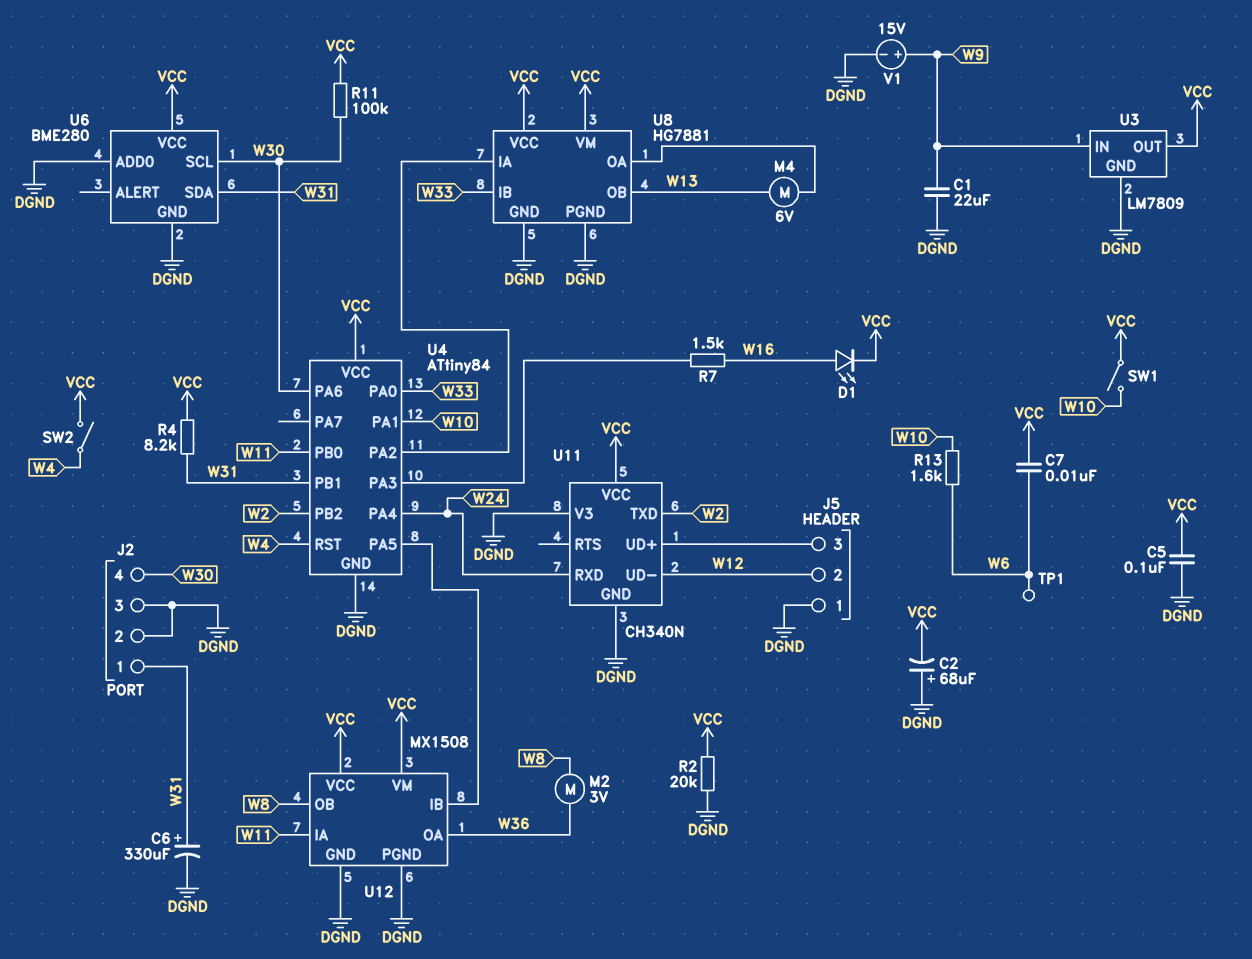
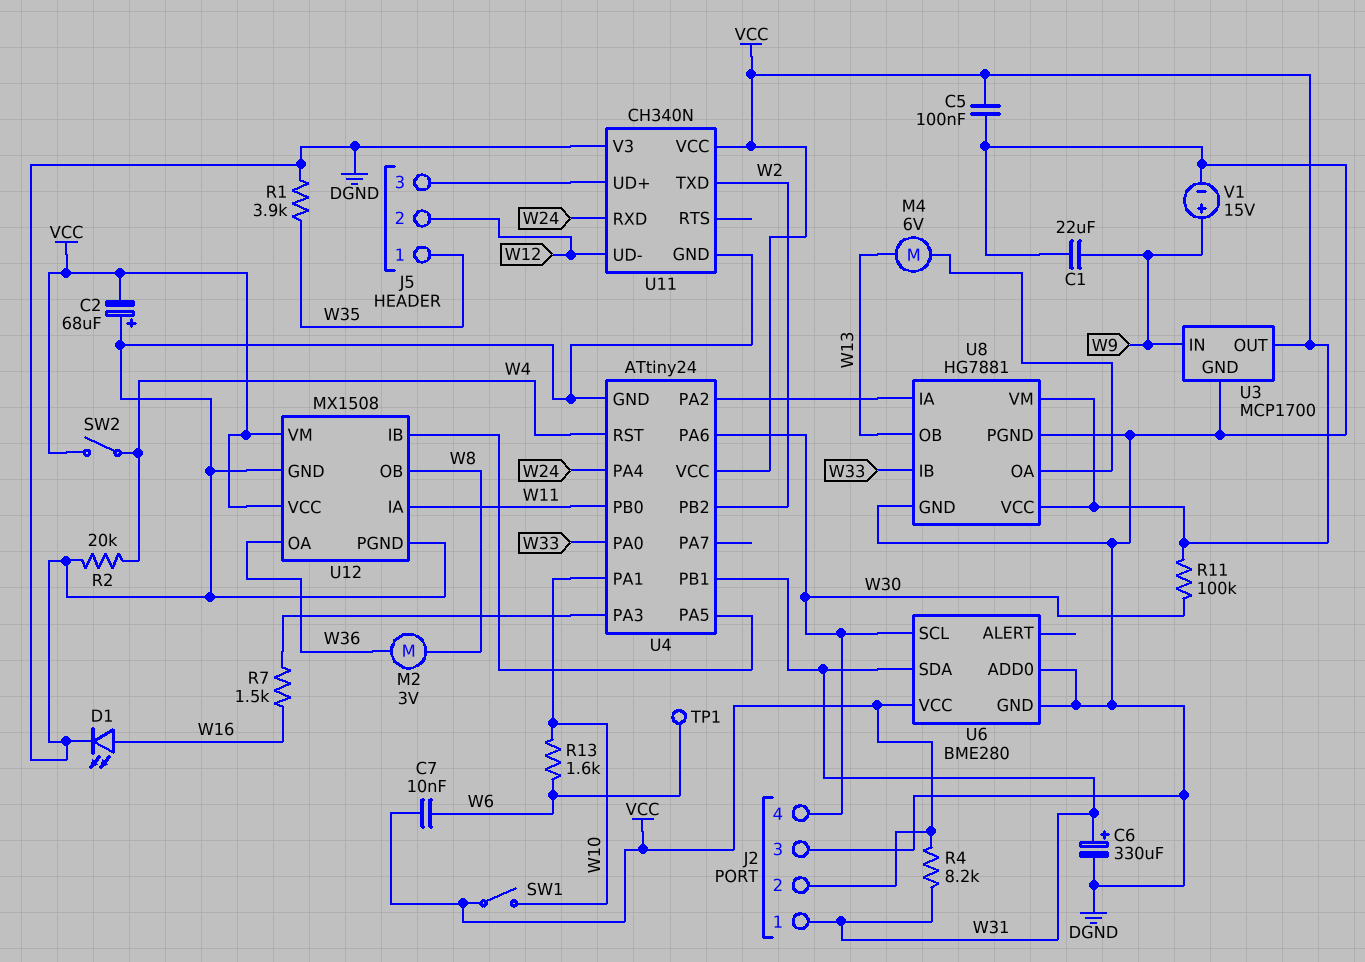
D1: LED (A W16, K VCC) -> LED (A W16, K DGND)
J2 pin 2: DGND -> VCC
J5 pin 1: DGND -> W35
R1: none -> 3.9k (DGND, W35)
R2: 20k (DGND, VCC) -> 20k (DGND, W4)
U3: LM7809 -> MCP1700
U4: ATtiny84 -> ATtiny24

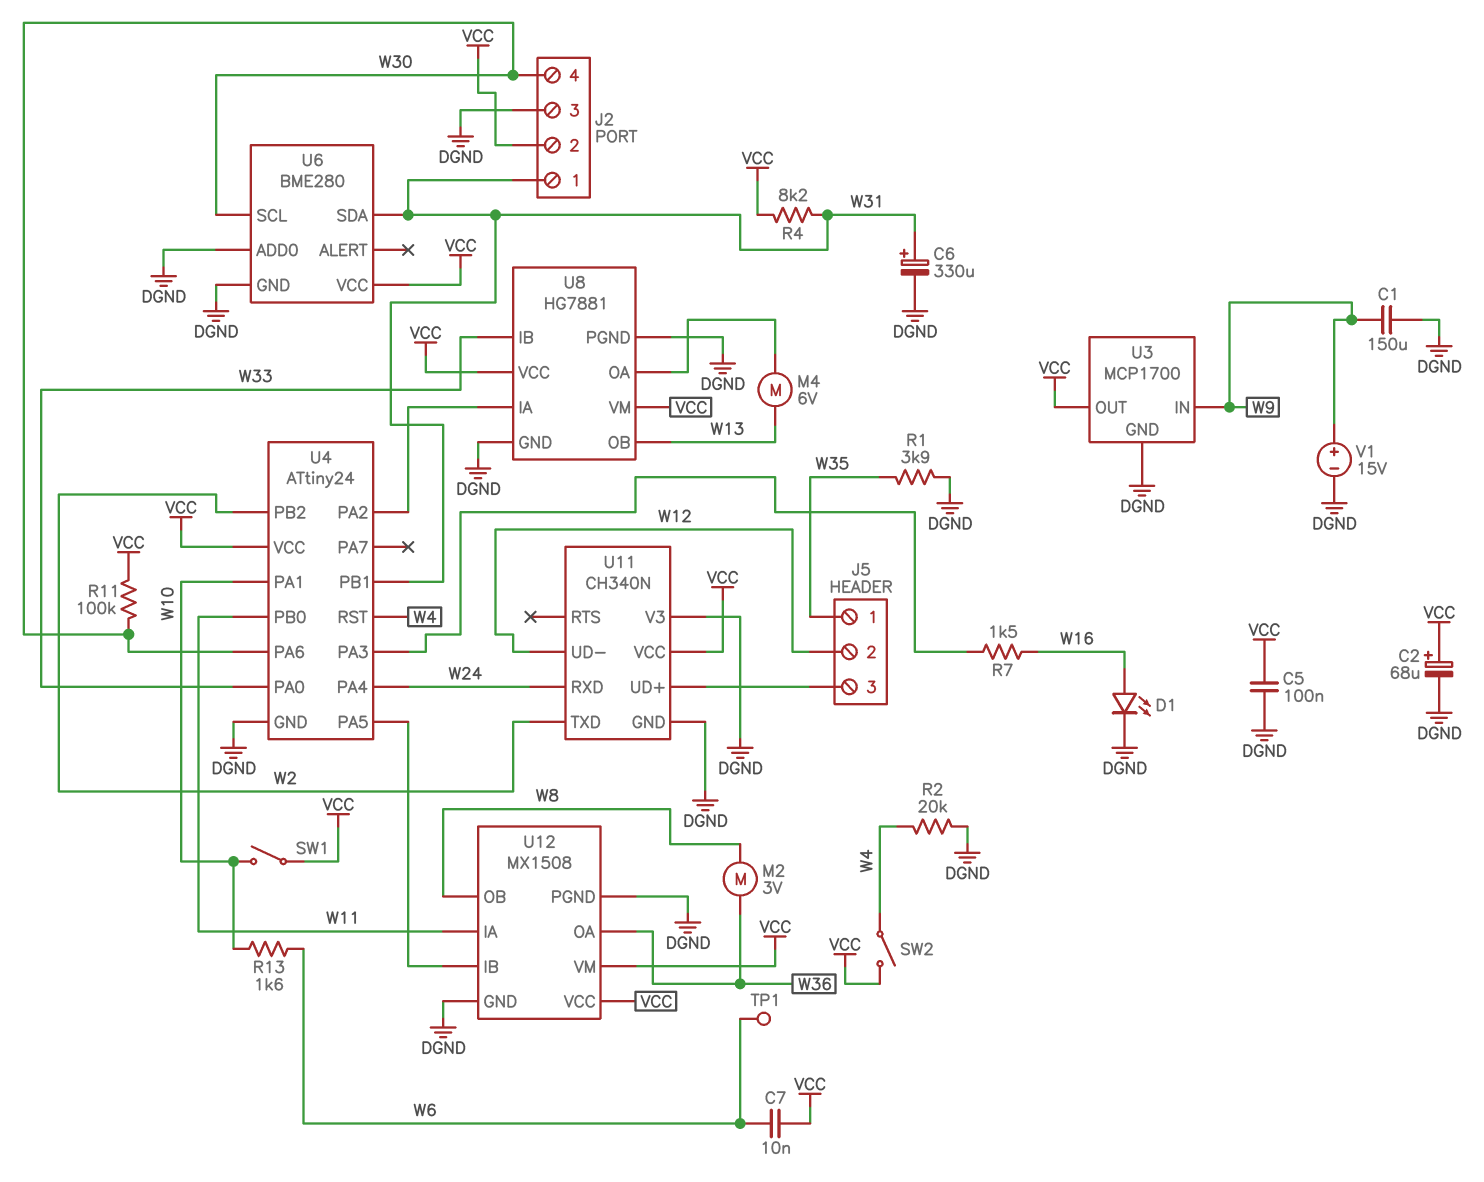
C1: 22uF (DGND, W9) -> 150uF (DGND, W9)
C2: 68uF (plus DGND, minus VCC) -> 68uF (plus VCC, minus DGND)

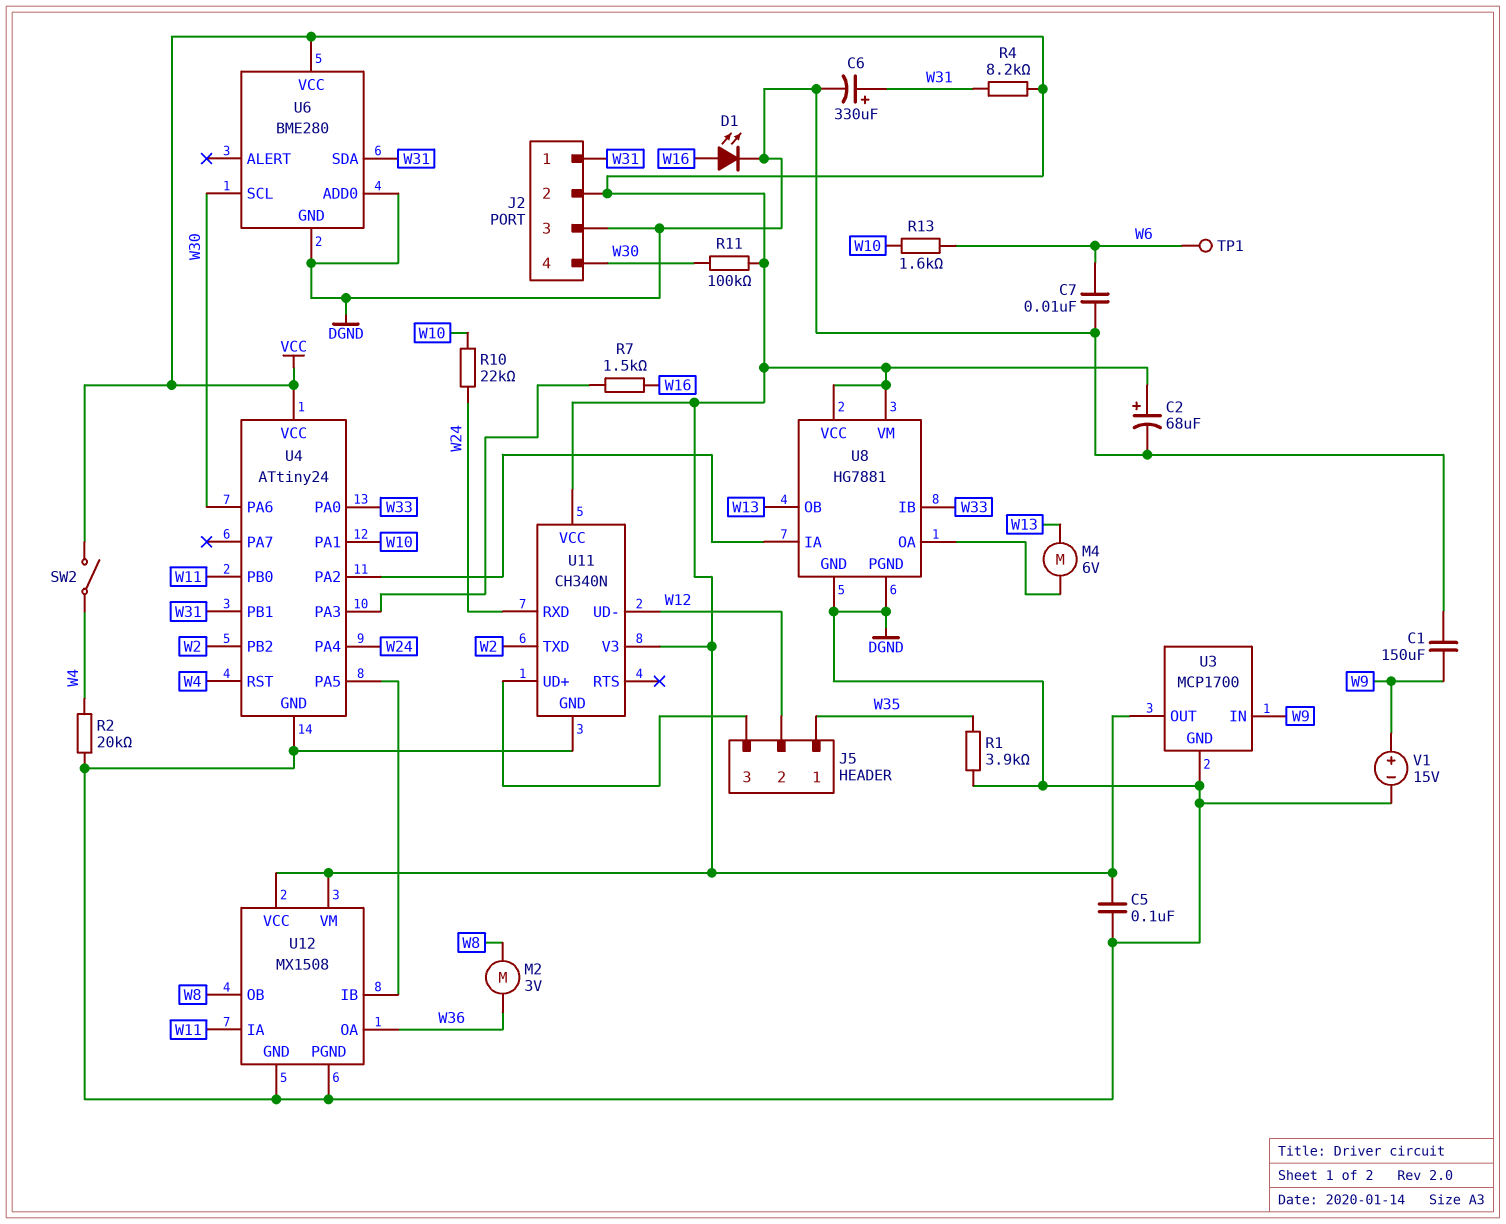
C7: 10nF (VCC, W6) -> 10nF (DGND, W6)
R10: none -> 22k (W10, W24)
SW1: switch (VCC, W10) -> none
U11 pin V3: DGND -> VCC

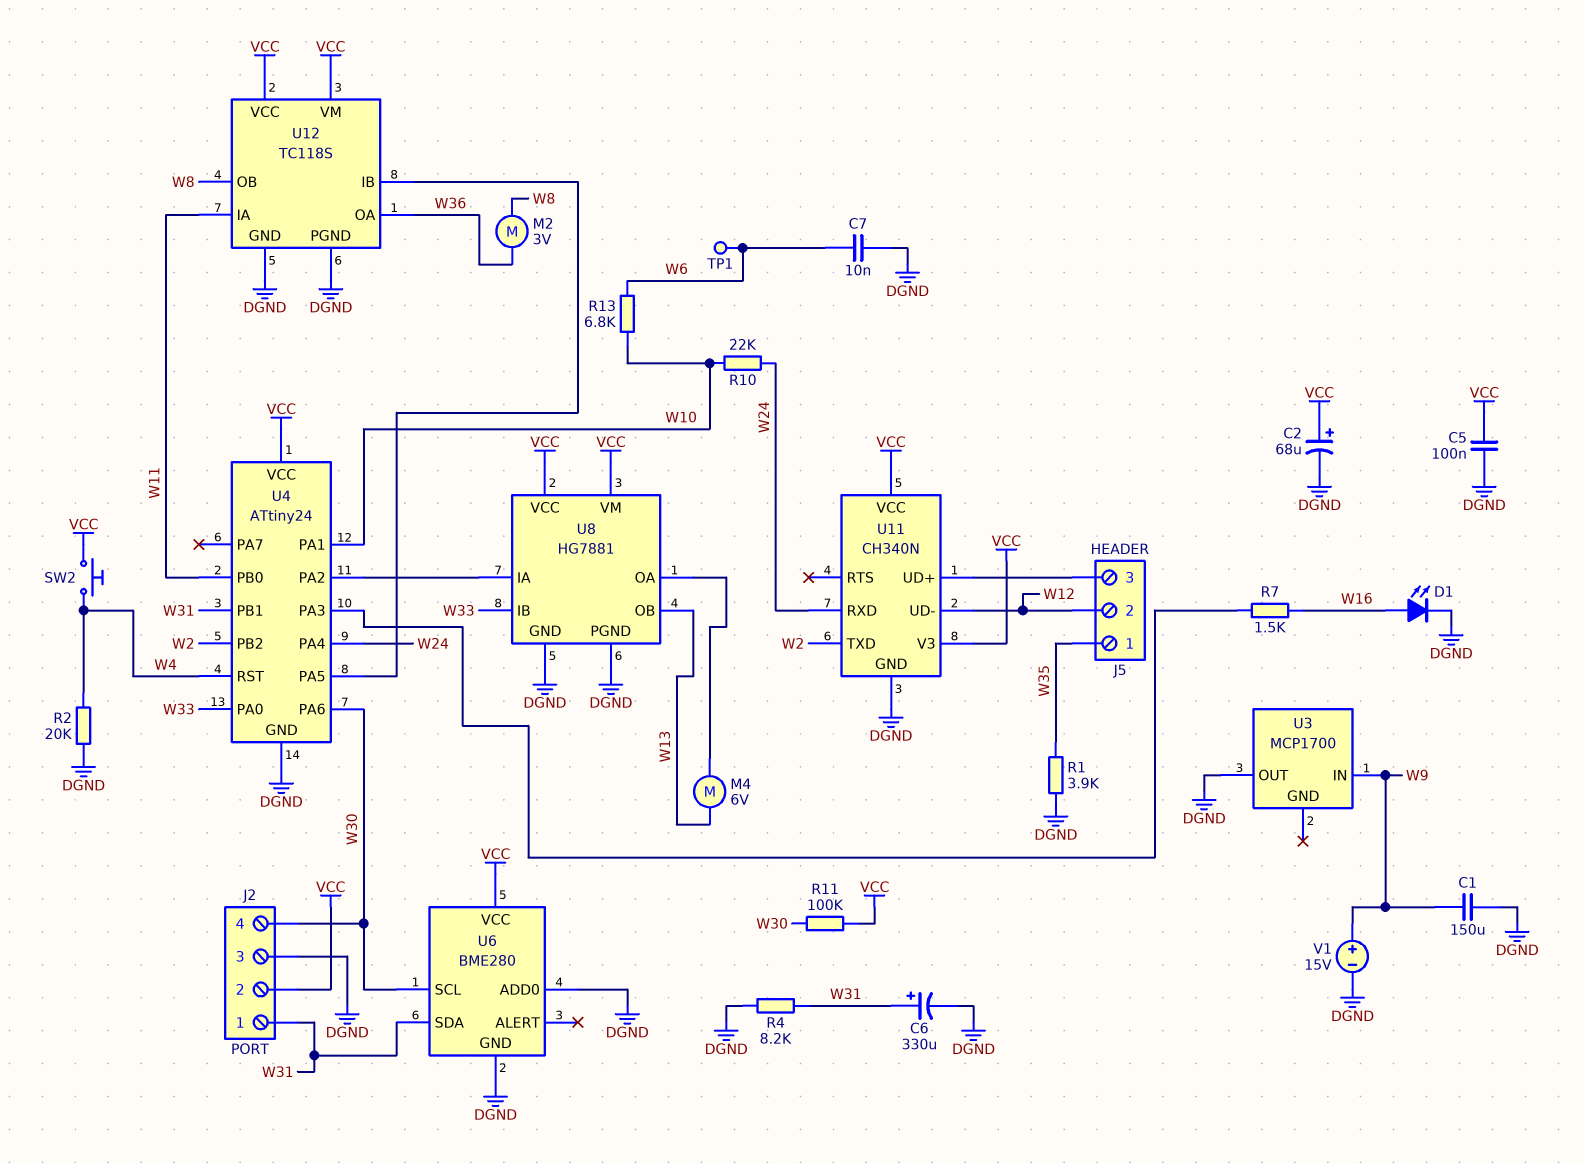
R4: 8.2k (VCC, W31) -> 8.2k (DGND, W31)
R13: 1.6k (W6, W10) -> 6.8k (W6, W10)
SW2: switch (VCC, W4) -> button (VCC, W4)
U3 pin GND: DGND -> none
U3 pin OUT: VCC -> DGND
U12: MX1508 -> TC118S

